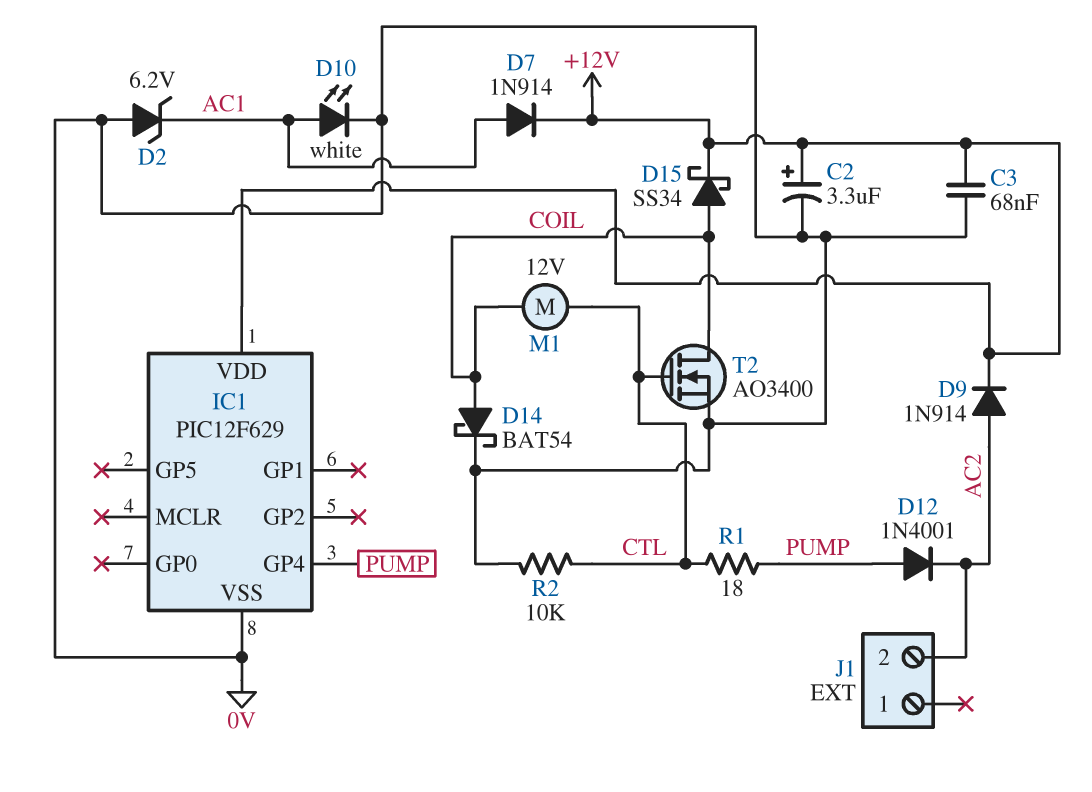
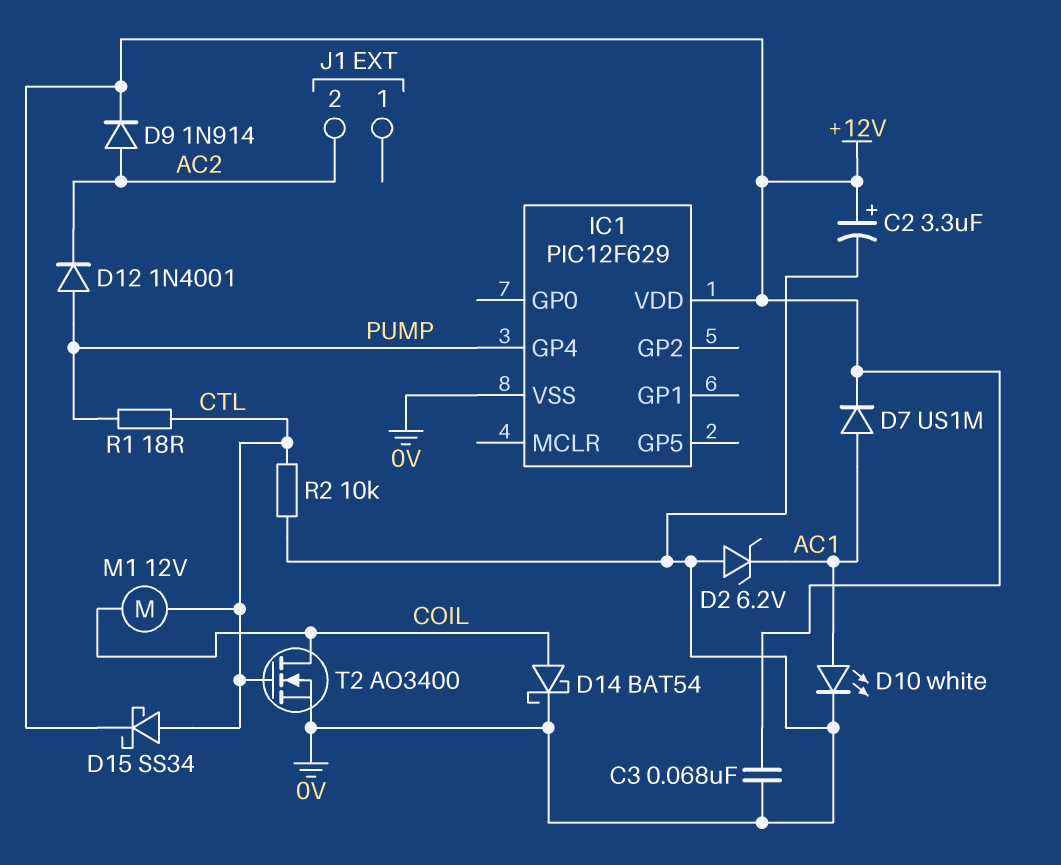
D7: diode 1N914 (A AC1, K +12V) -> diode US1M (A AC1, K +12V)
D15: schottky SS34 (A COIL, K +12V) -> schottky SS34 (A CTL, K +12V)

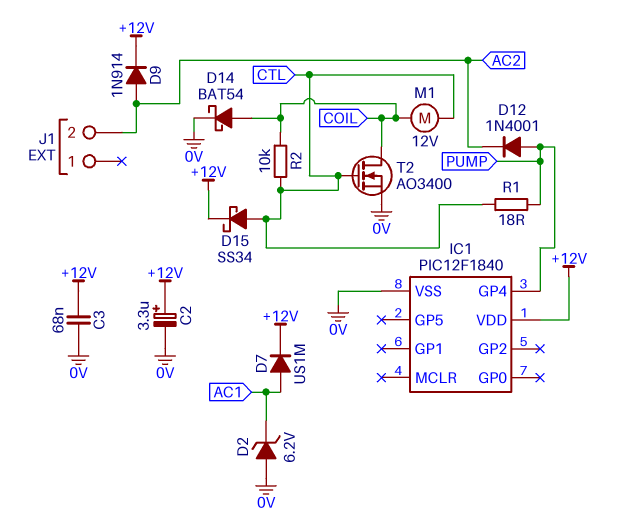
D10: LED white (A AC1, K 0V) -> none
IC1: PIC12F629 -> PIC12F1840
R2: 10k (0V, CTL) -> 10k (COIL, CTL)

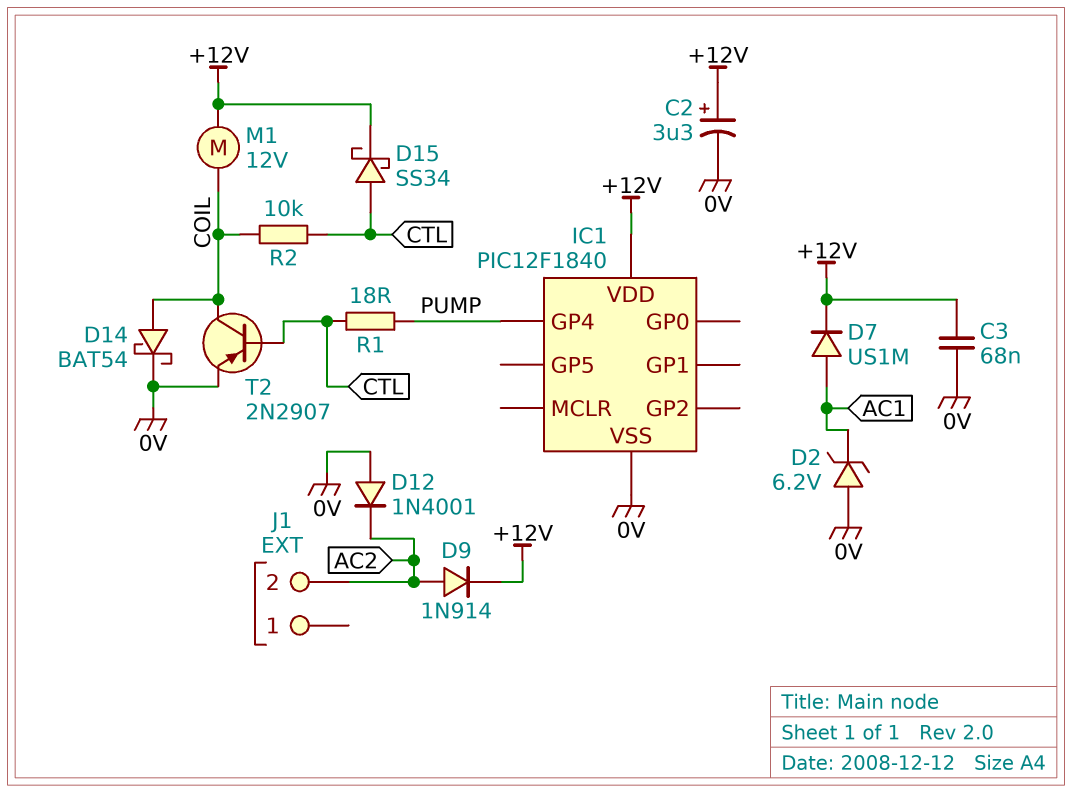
D12: diode 1N4001 (A PUMP, K AC2) -> diode 1N4001 (A 0V, K AC2)
M1: motor 12V (COIL, CTL) -> motor 12V (+12V, COIL)
T2: NMOS AO3400 (G CTL, D COIL, S 0V) -> PNP 2N2907 (B CTL, C COIL, E 0V)

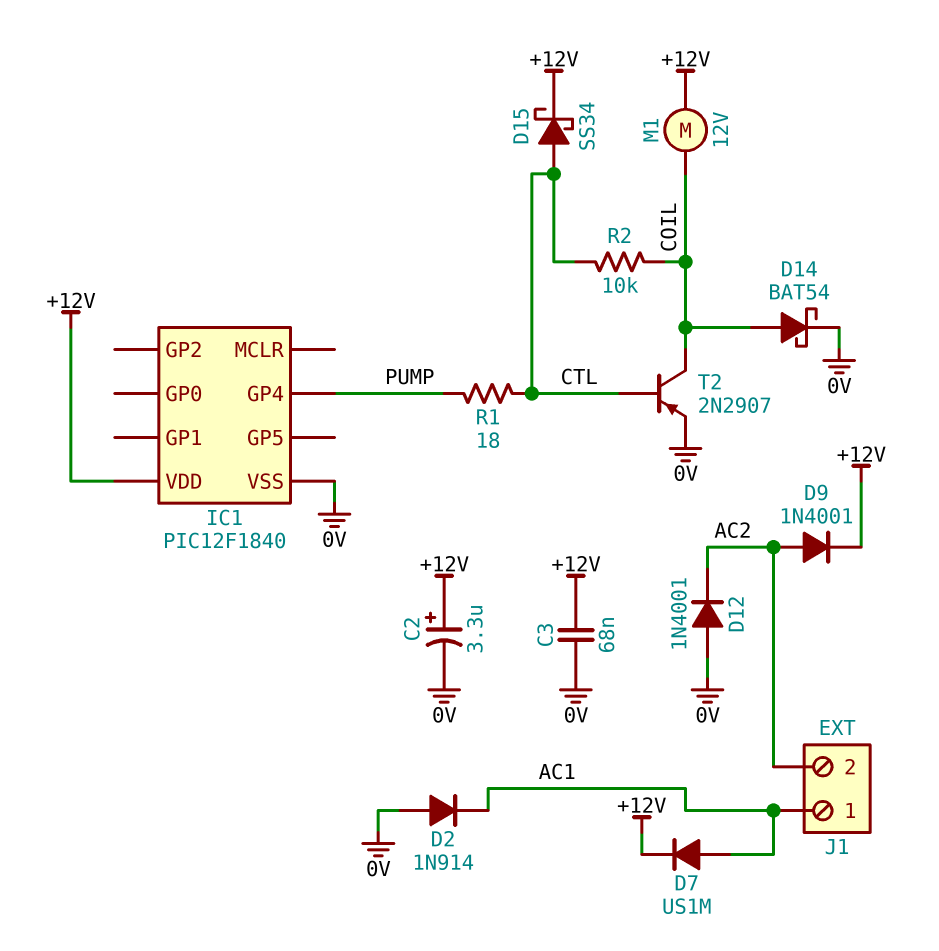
D2: zener 6.2V (A 0V, K AC1) -> diode 1N914 (A 0V, K AC1)
D9: diode 1N914 (A AC2, K +12V) -> diode 1N4001 (A AC2, K +12V)
J1 pin 1: none -> AC1

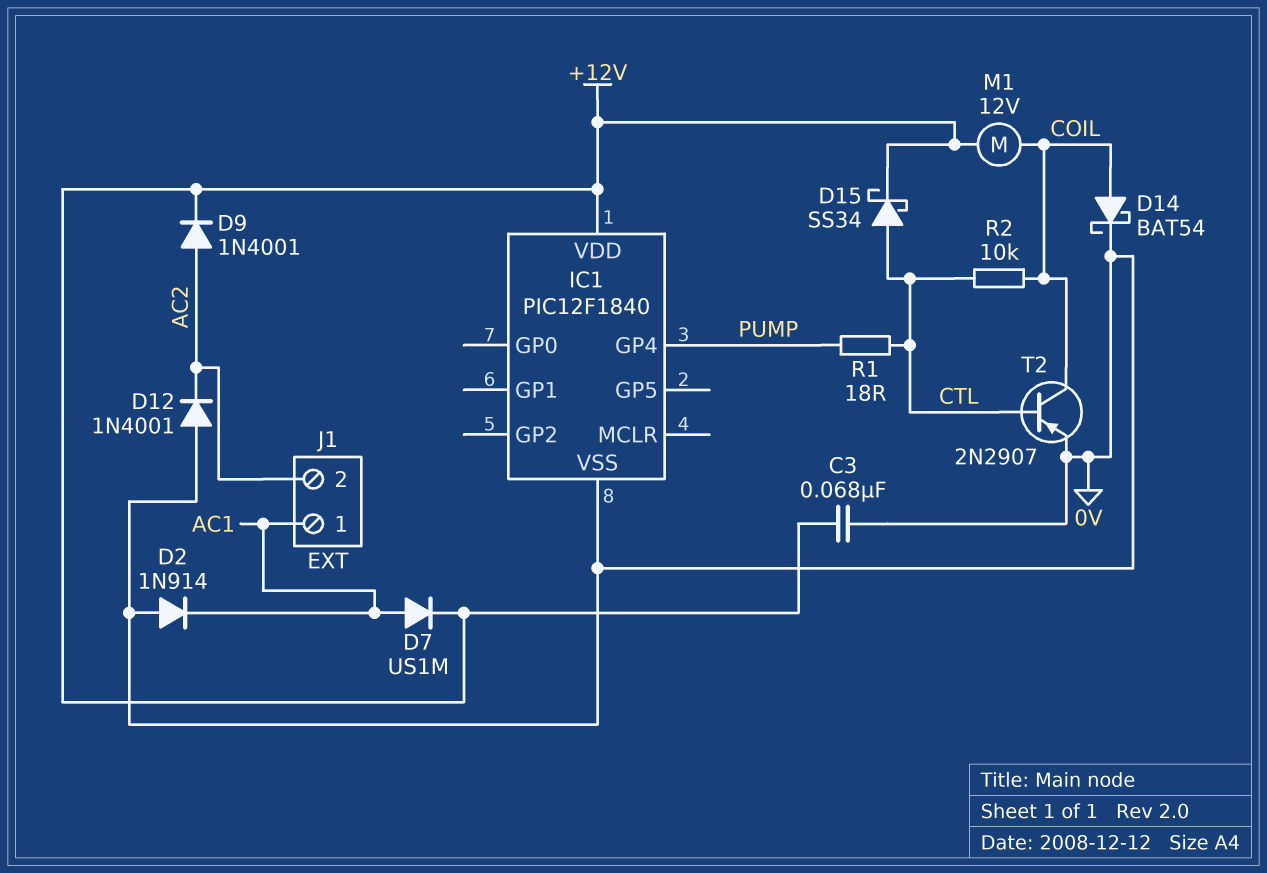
C2: 3.3uF (plus +12V, minus 0V) -> none

